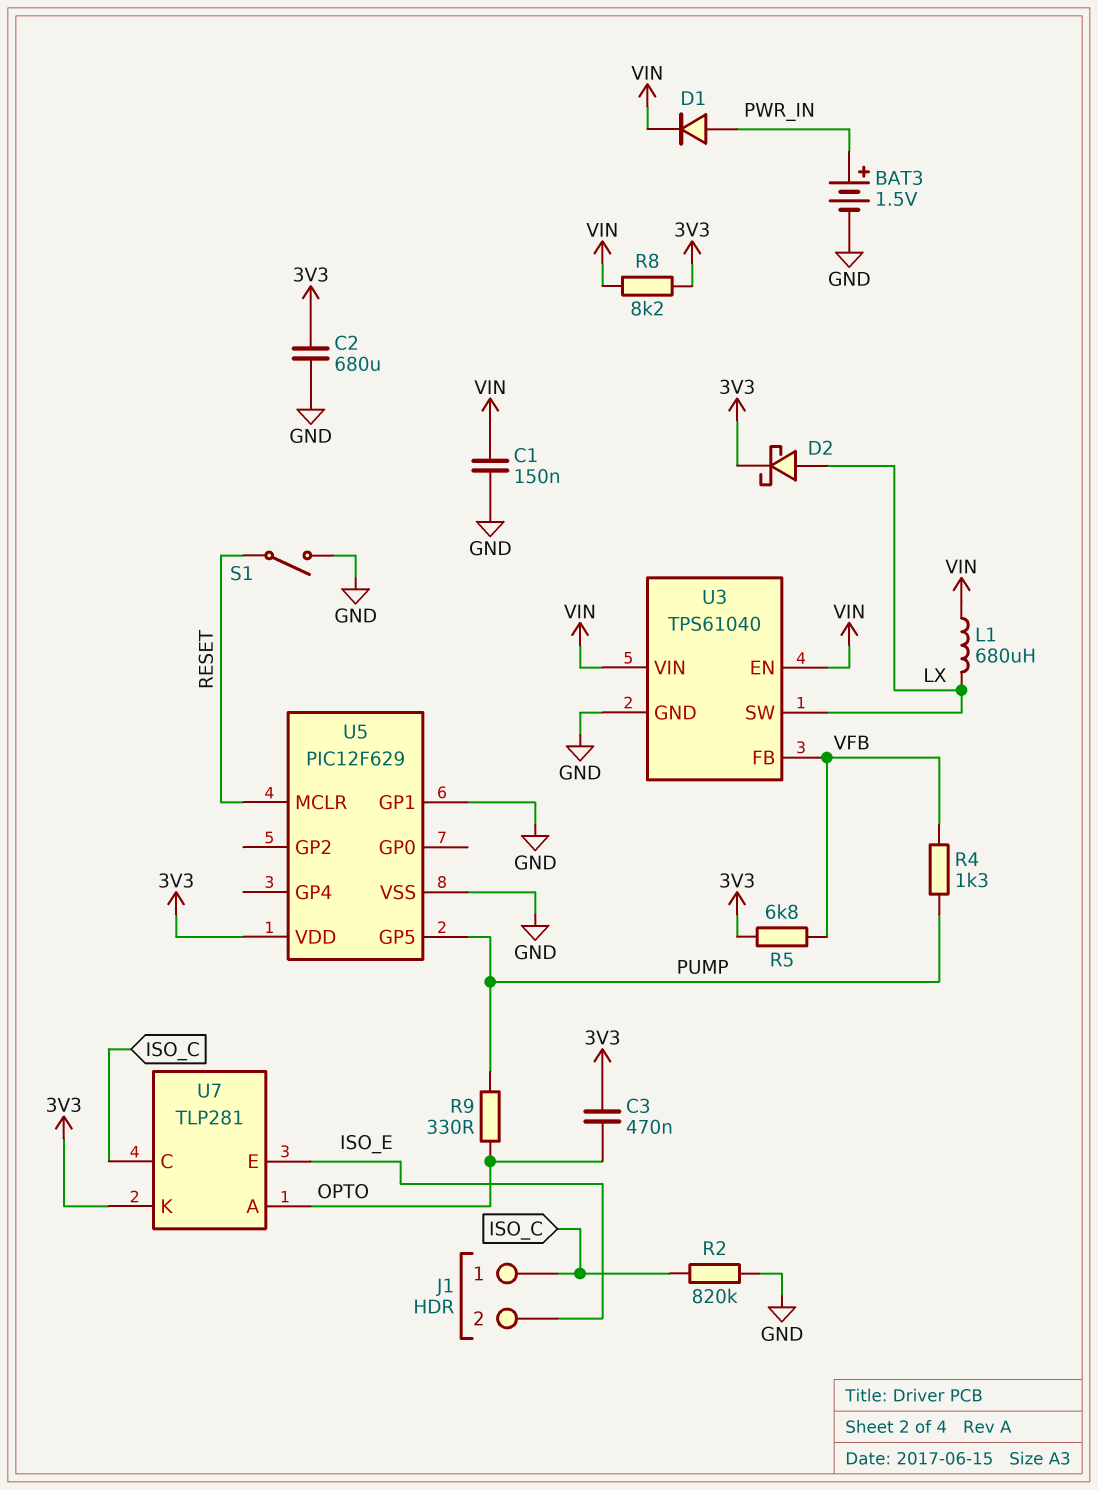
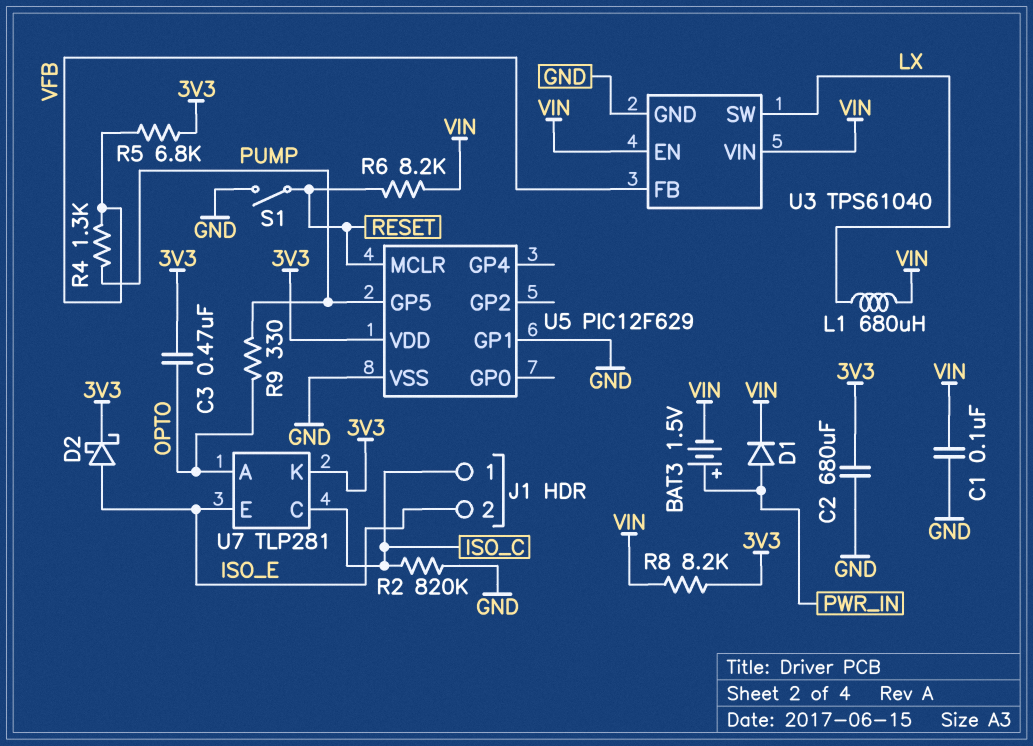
BAT3: 1.5V (plus PWR_IN, minus GND) -> 1.5V (plus PWR_IN, minus VIN)
C1: 150nF (GND, VIN) -> 100nF (GND, VIN)
D2: schottky (A LX, K 3V3) -> schottky (A ISO_E, K 3V3)
R6: none -> 8.2k (RESET, VIN)

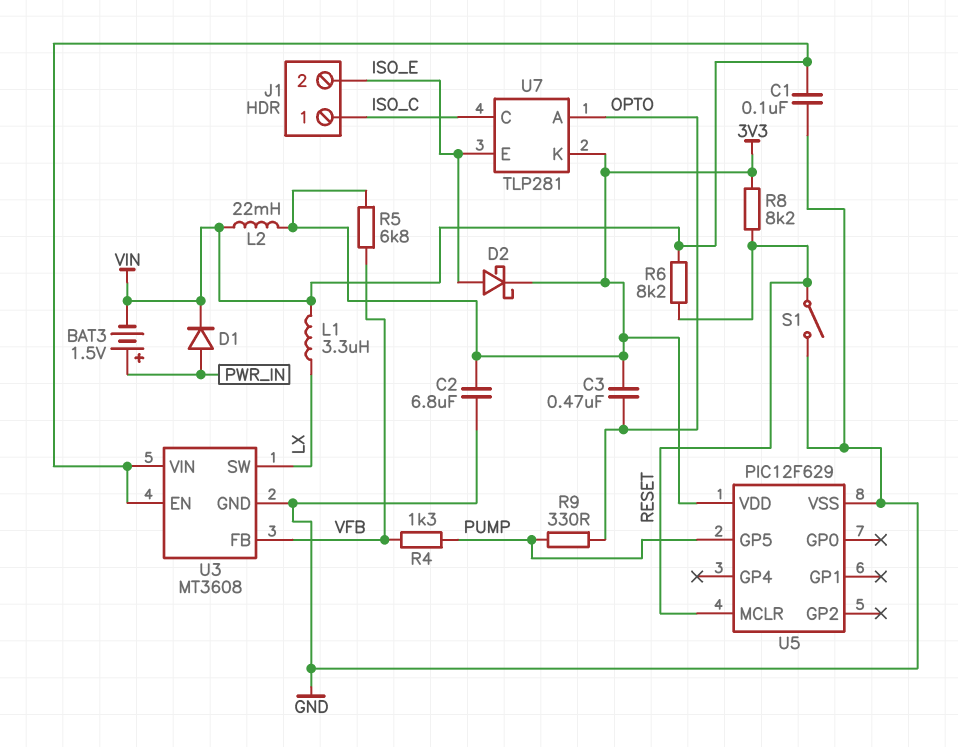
C2: 680uF (3V3, GND) -> 6.8uF (3V3, GND)
L1: 680uH (LX, VIN) -> 3.3uH (LX, VIN)
L2: none -> 22mH (3V3, VIN)
R2: 820k (GND, ISO_C) -> none
R8: 8.2k (3V3, VIN) -> 8.2k (3V3, RESET)
U3: TPS61040 -> MT3608
U5 pin GP1: GND -> none

